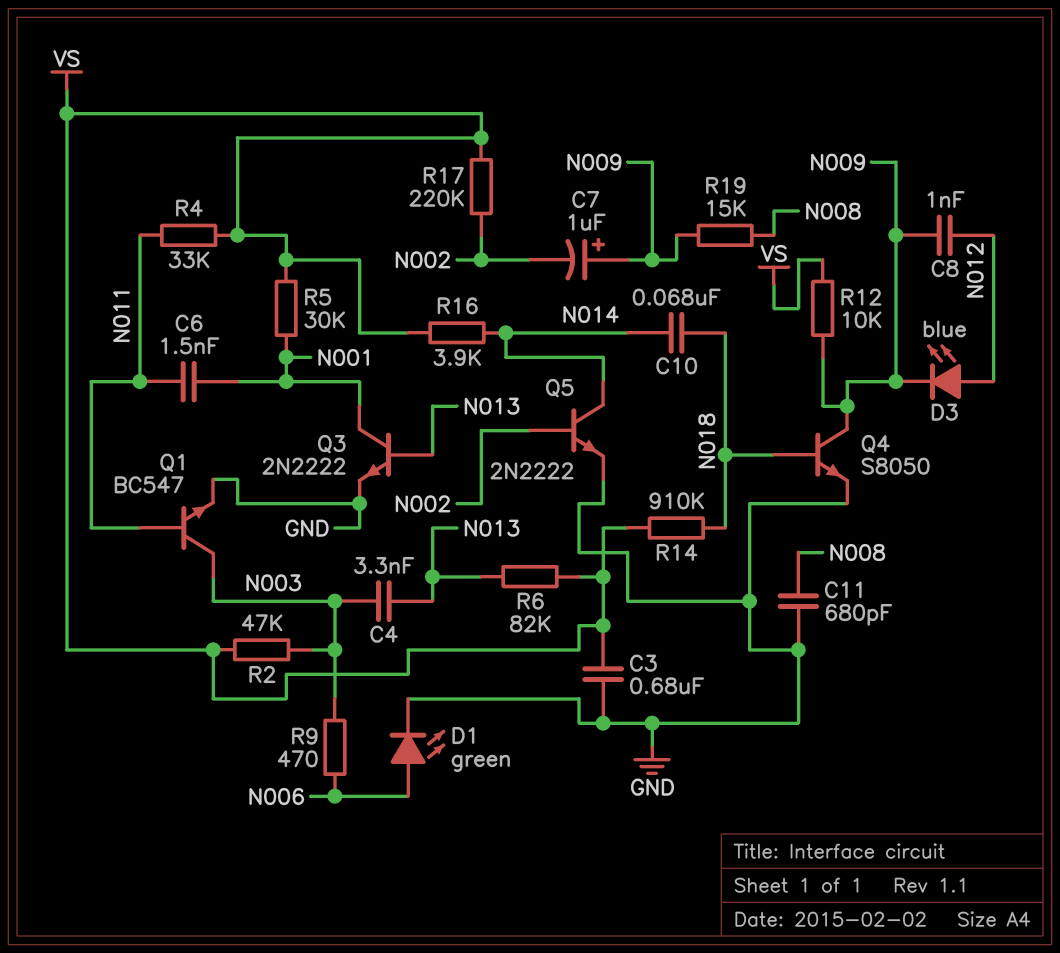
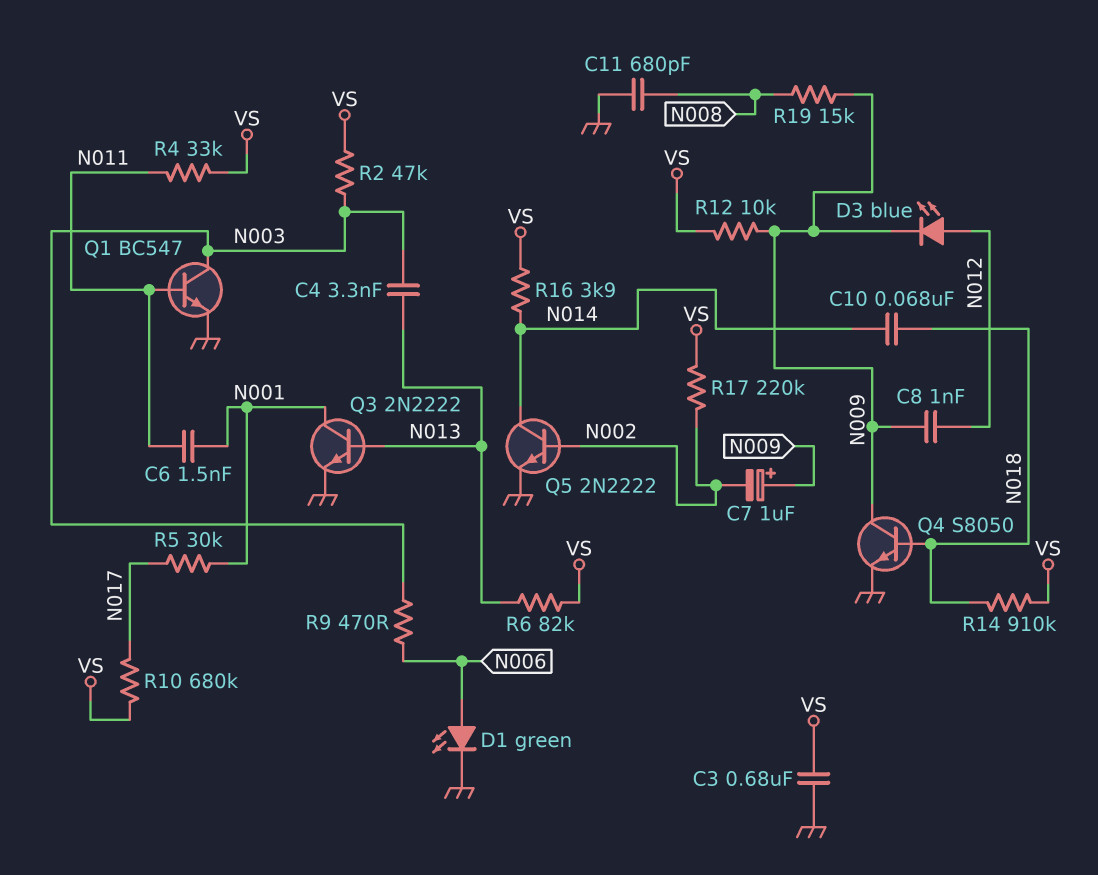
R5: 30k (N001, VS) -> 30k (N001, N017)
R10: none -> 680k (N017, VS)

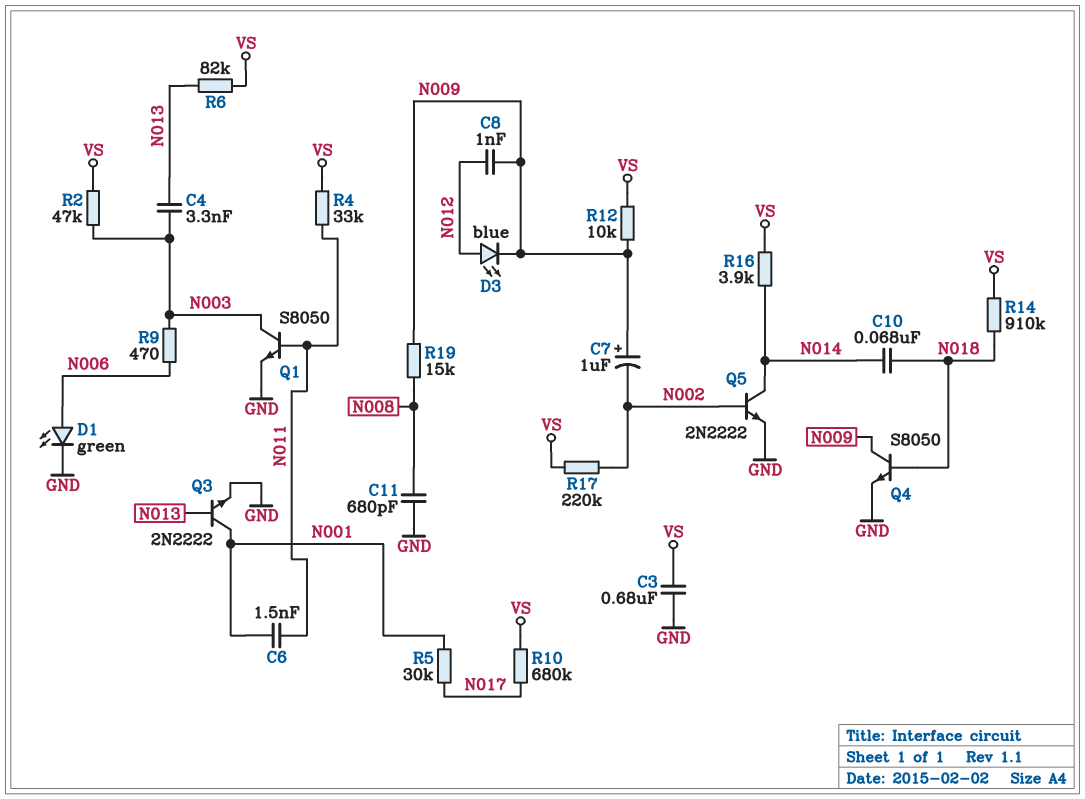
Q1: NPN BC547 (B N011, C N003, E GND) -> NPN S8050 (B N011, C N003, E GND)

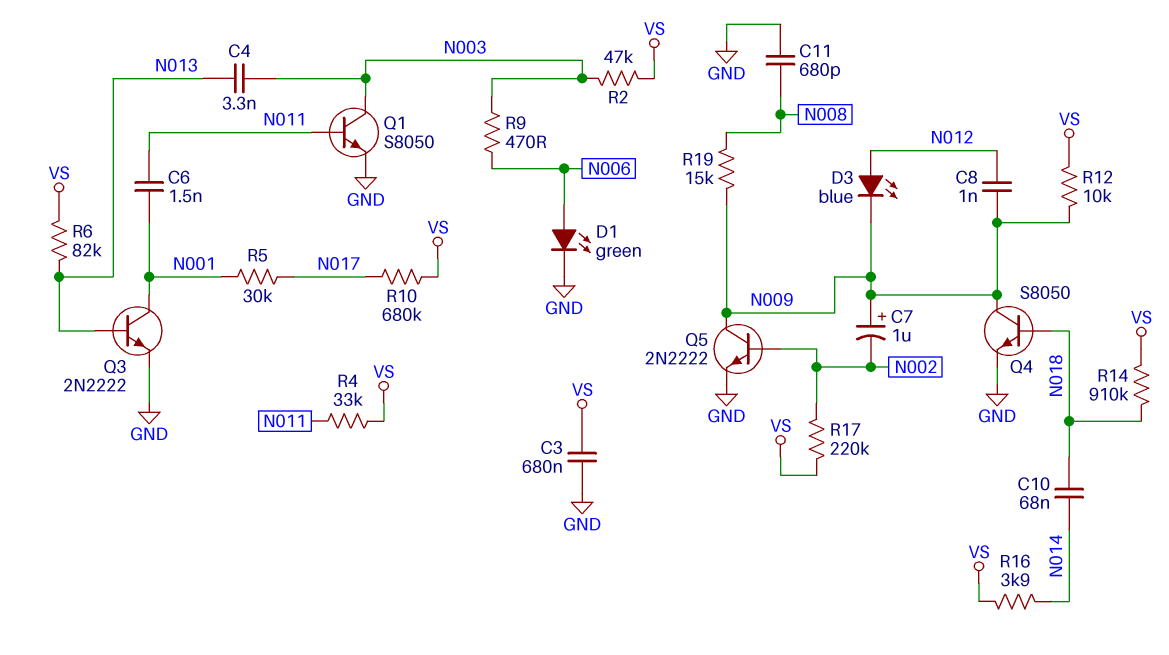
Q5: NPN 2N2222 (B N002, C N014, E GND) -> NPN 2N2222 (B N002, C N009, E GND)

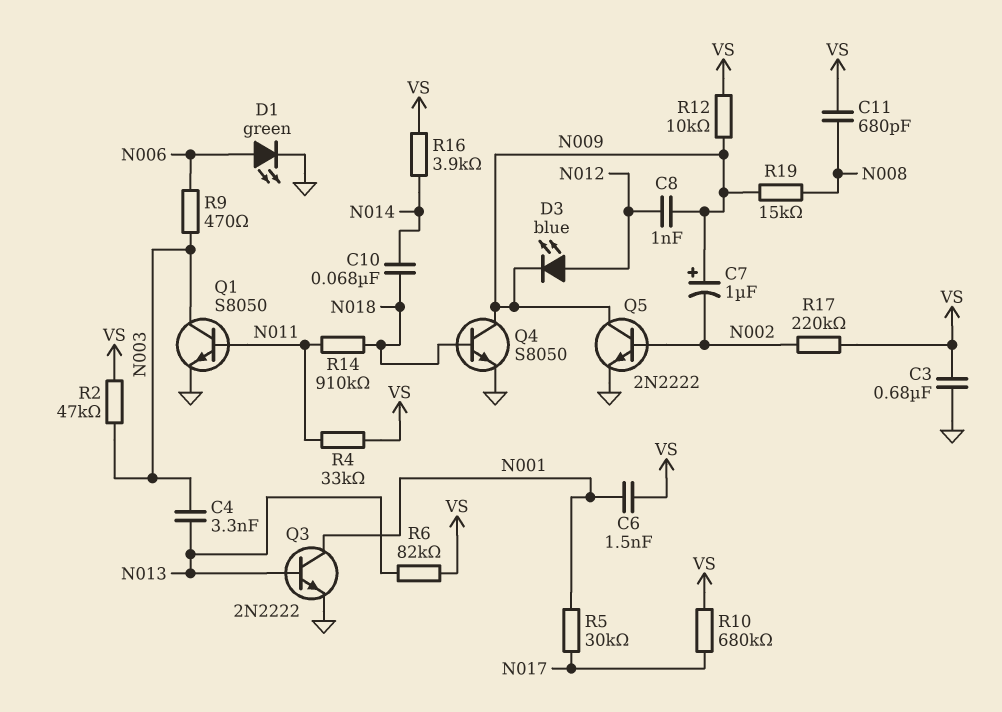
C6: 1.5nF (N001, N011) -> 1.5nF (N001, VS)
C11: 680pF (GND, N008) -> 680pF (N008, VS)
R14: 910k (N018, VS) -> 910k (N011, N018)

